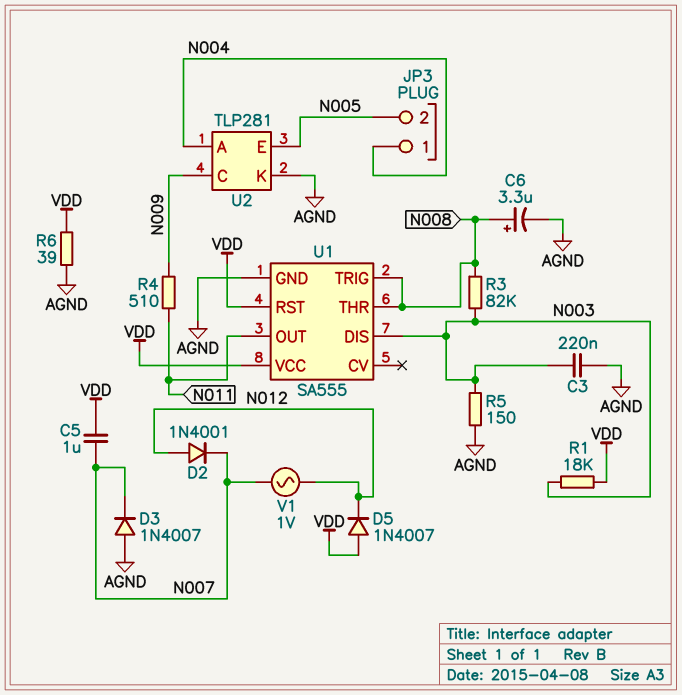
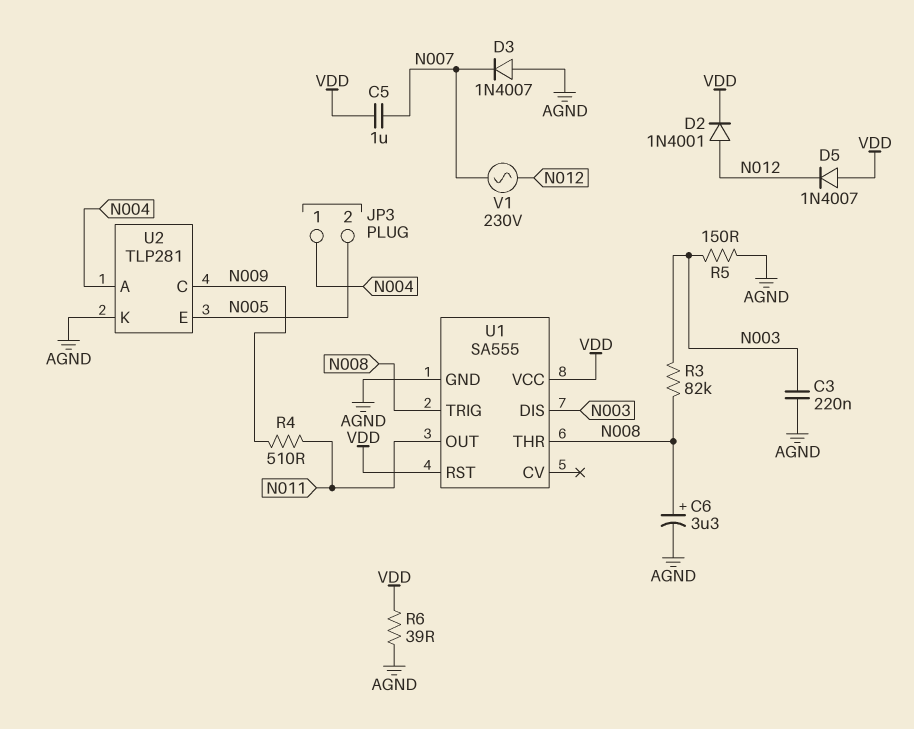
D2: diode 1N4001 (A N012, K N007) -> diode 1N4001 (A N012, K VDD)
R1: 18k (N003, VDD) -> none
V1: AC 1V (N007, N012) -> AC 230V (N007, N012)

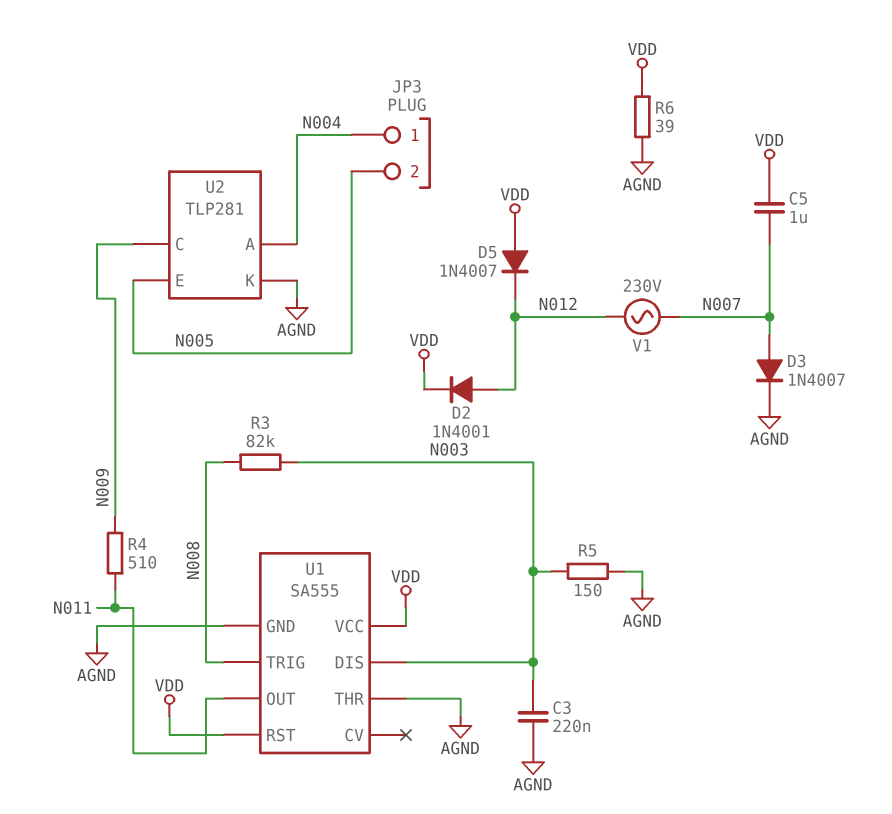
C6: 3.3uF (plus N008, minus AGND) -> none
D3: diode 1N4007 (A AGND, K N007) -> diode 1N4007 (A N007, K AGND)
U1 pin THR: N008 -> AGND

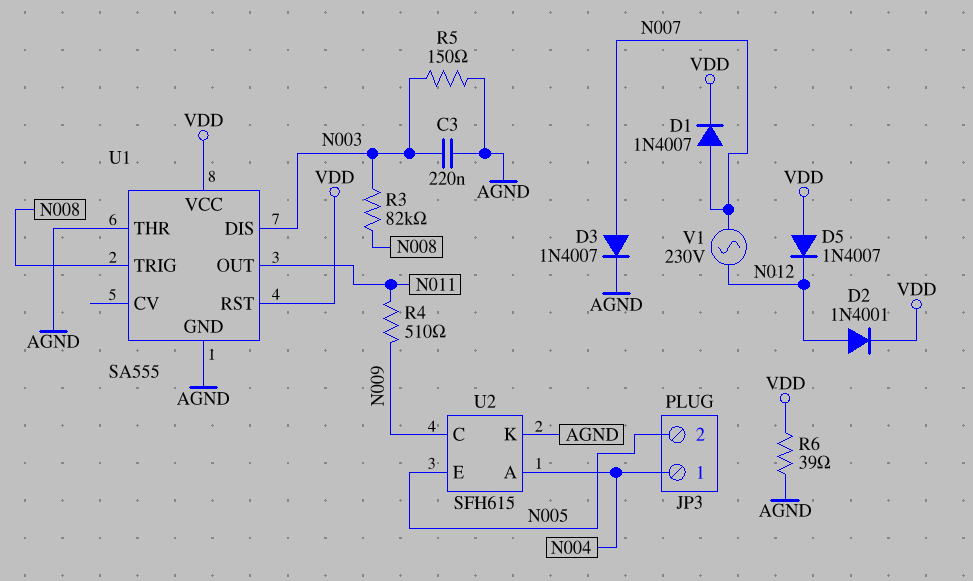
C5: 1uF (N007, VDD) -> none
D1: none -> diode 1N4007 (A N007, K VDD)
U2: TLP281 -> SFH615

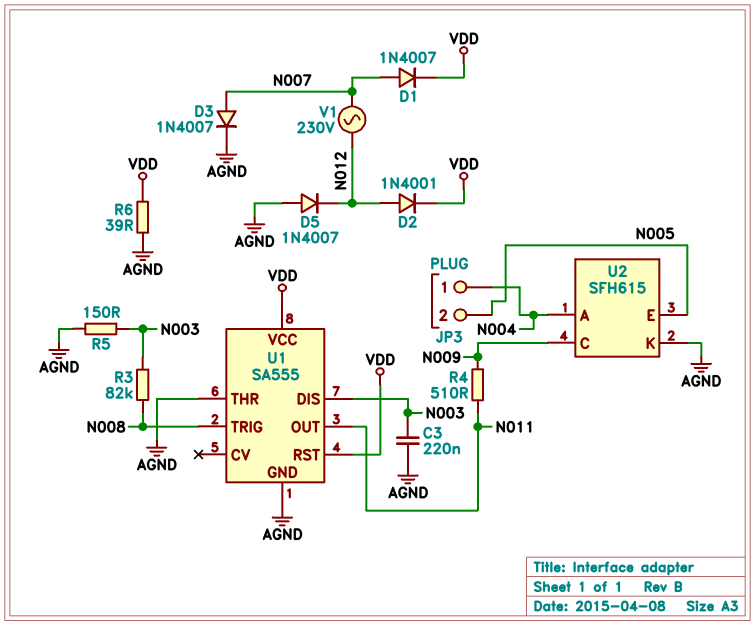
D5: diode 1N4007 (A VDD, K N012) -> diode 1N4007 (A AGND, K N012)

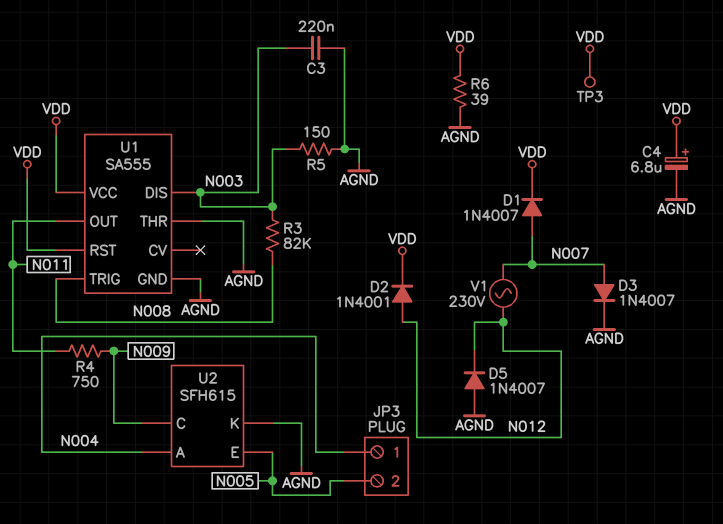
C4: none -> 6.8uF (plus VDD, minus AGND)
R4: 510 (N009, N011) -> 750 (N009, N011)
TP3: none -> test point (VDD)

